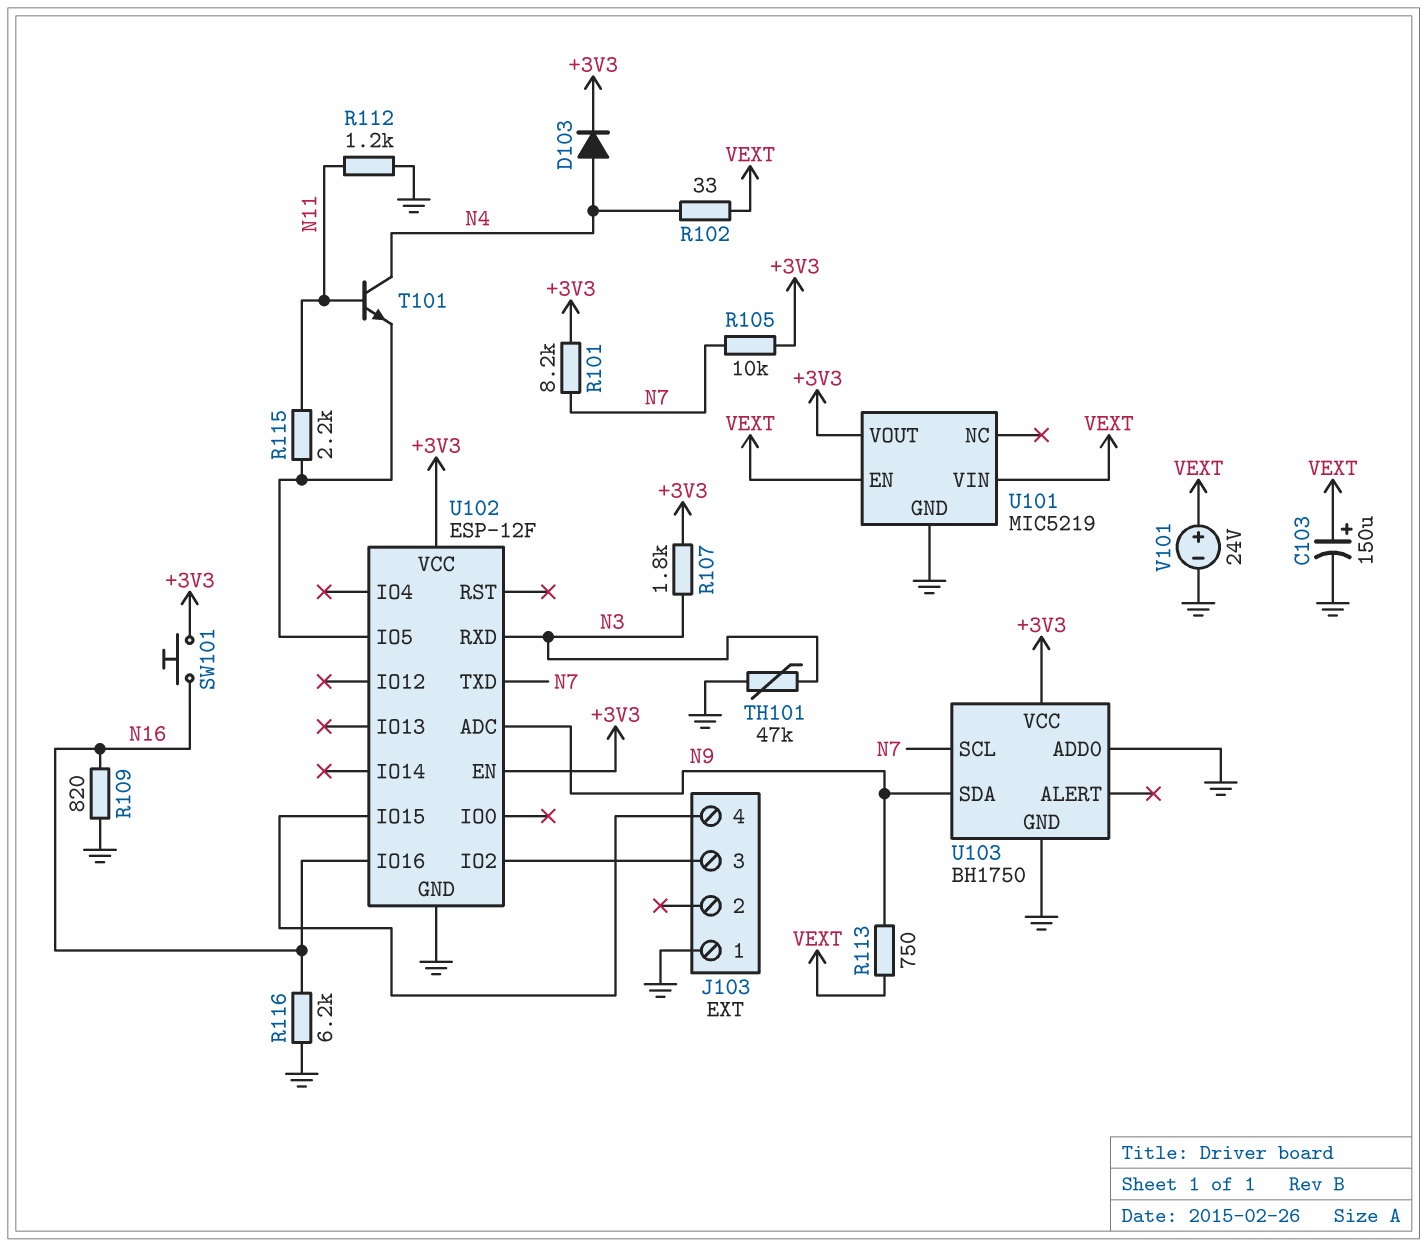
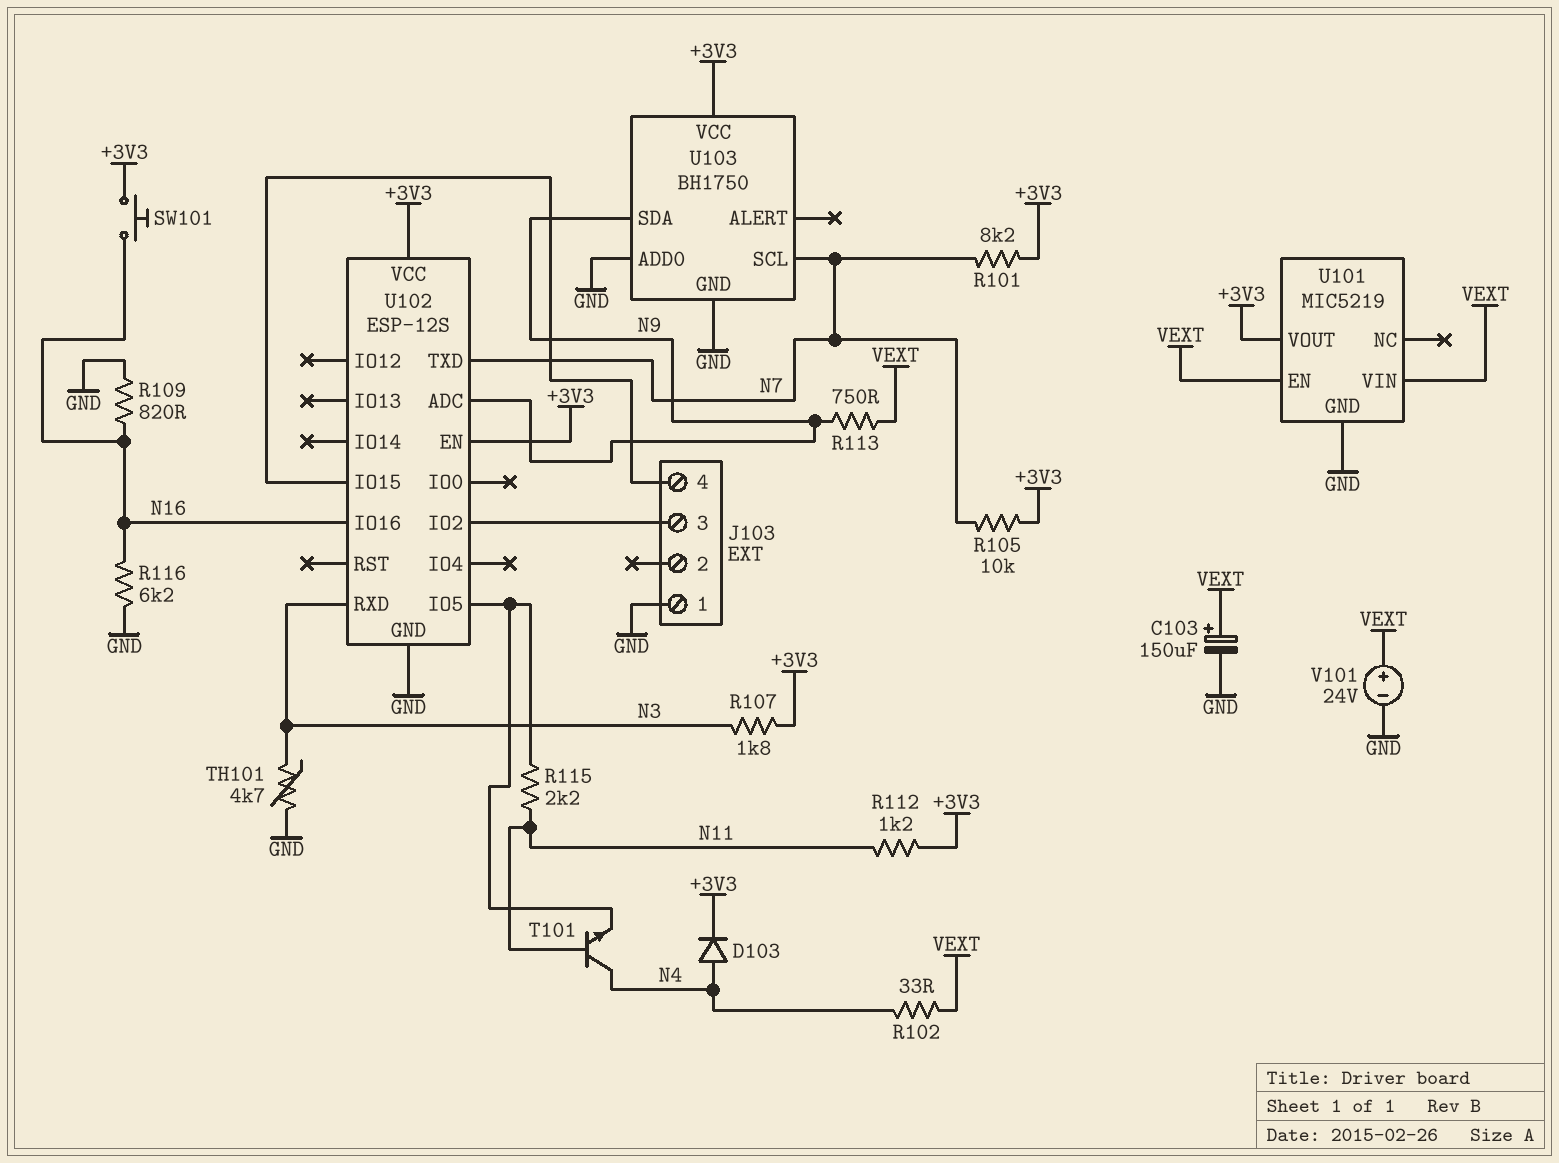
R112: 1.2k (GND, N11) -> 1.2k (+3V3, N11)
TH101: 47k (GND, N3) -> 4.7k (GND, N3)
U102: ESP-12F -> ESP-12S

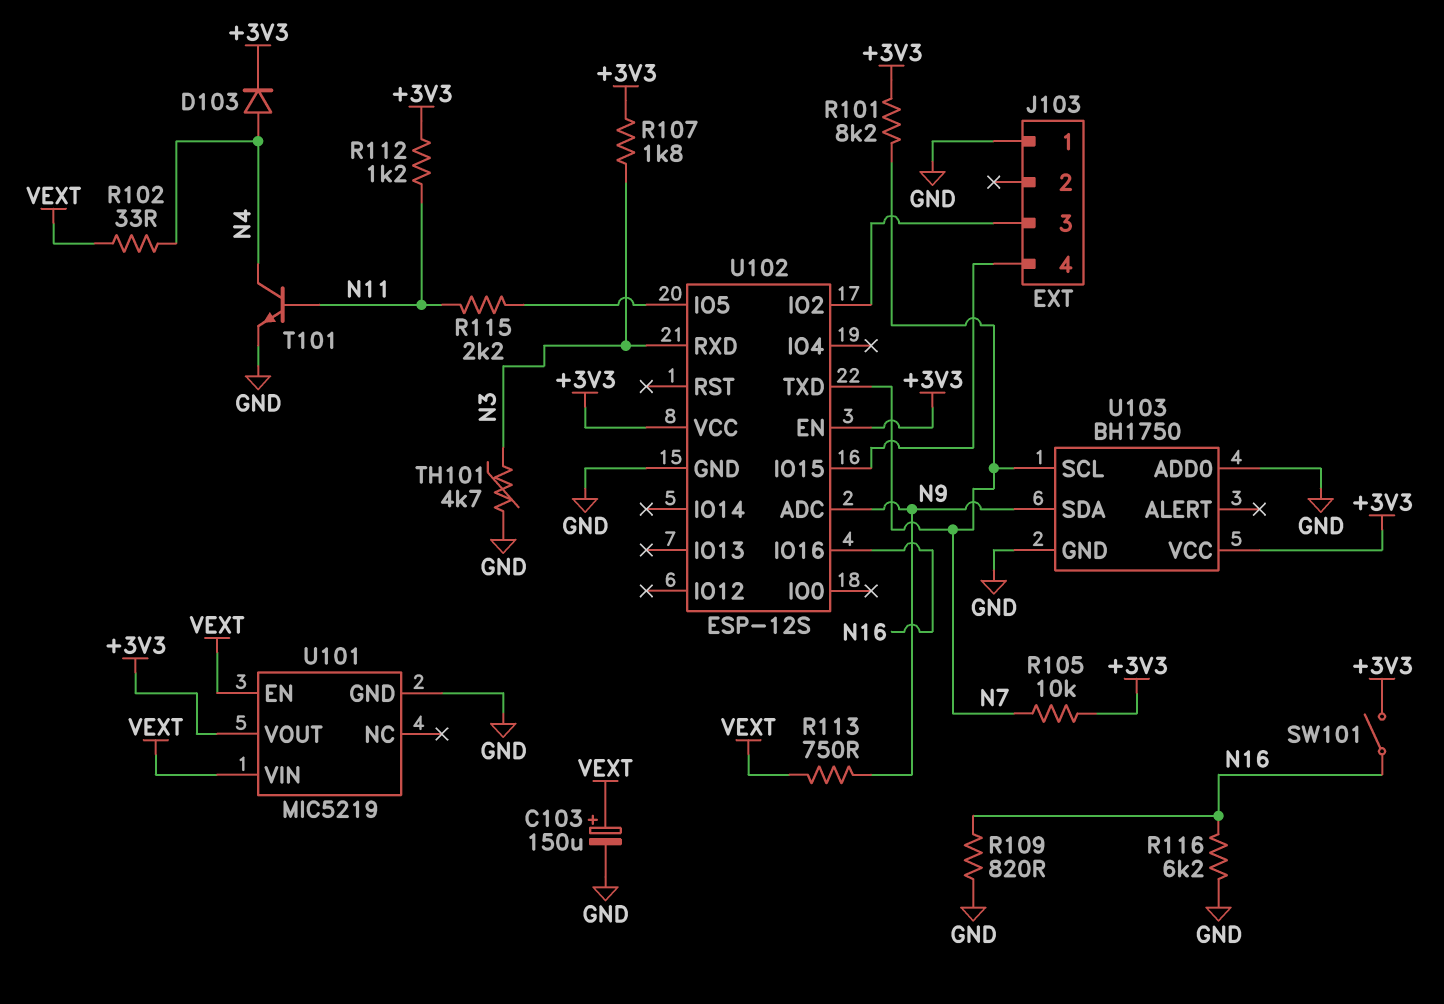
SW101: button (+3V3, N16) -> switch (+3V3, N16)
T101: NPN (B N11, C N4, E U102/IO5) -> NPN (B N11, C N4, E GND)
V101: 24V (plus VEXT, minus GND) -> none

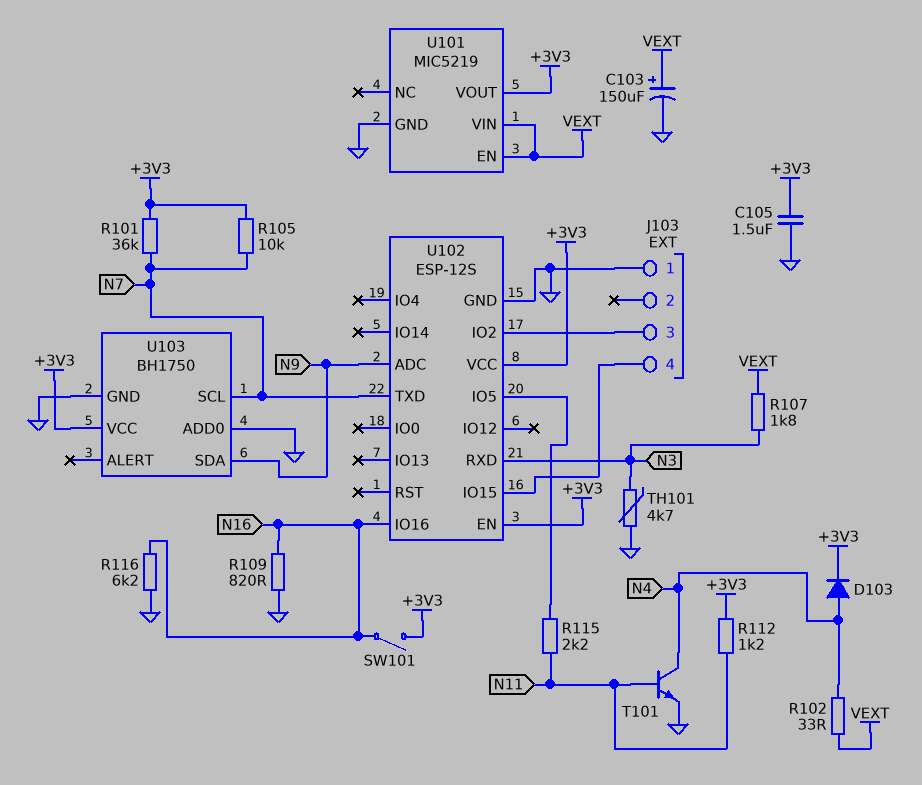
C105: none -> 1.5uF (+3V3, GND)
R101: 8.2k (+3V3, N7) -> 36k (+3V3, N7)
R107: 1.8k (+3V3, N3) -> 1.8k (N3, VEXT)
R113: 750 (N9, VEXT) -> none

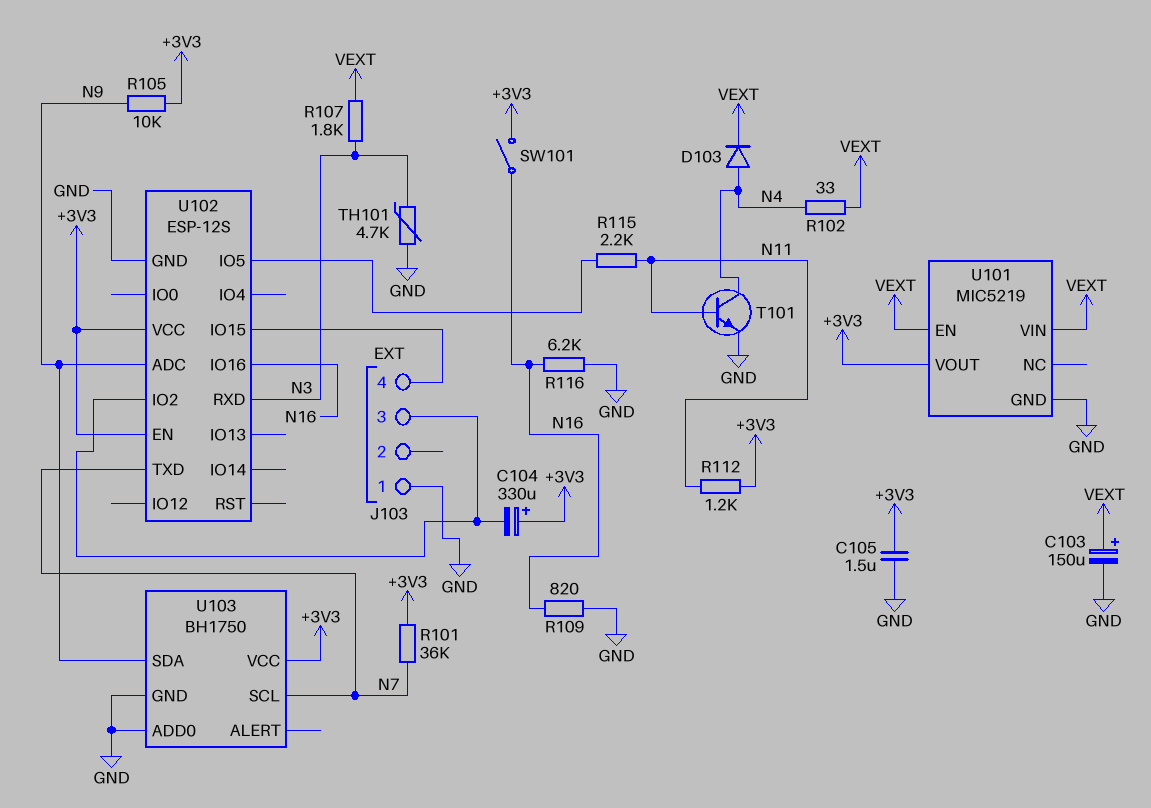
C104: none -> 330uF (plus +3V3, minus J103/3)
D103: diode (A N4, K +3V3) -> diode (A N4, K VEXT)
R105: 10k (+3V3, N7) -> 10k (+3V3, N9)

